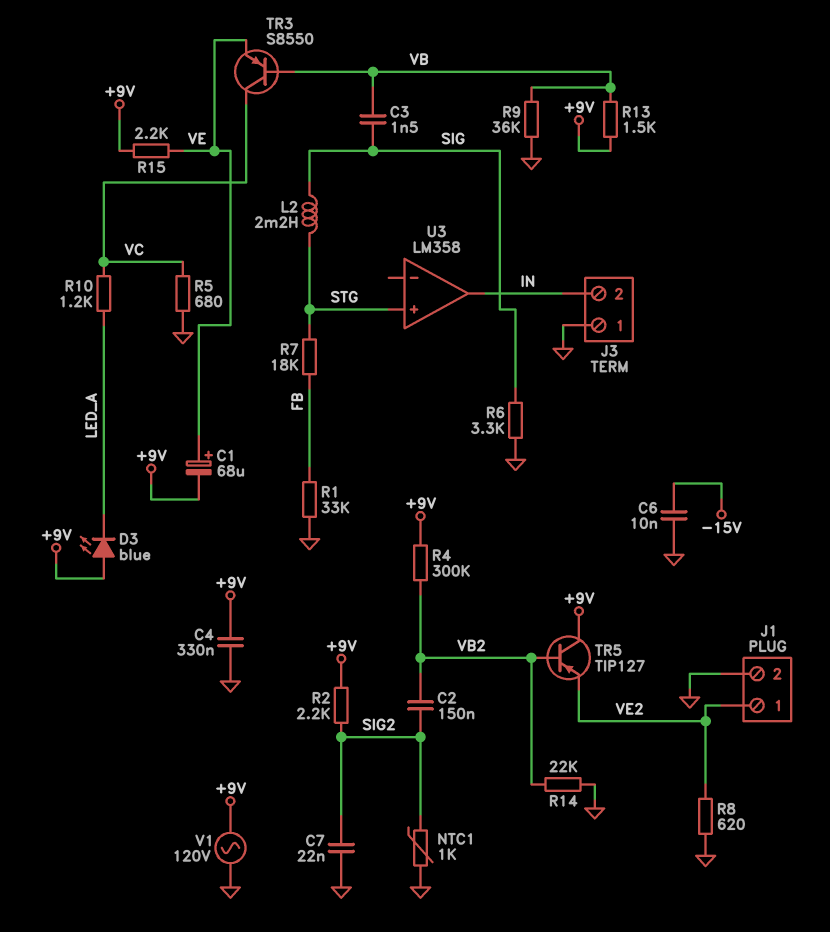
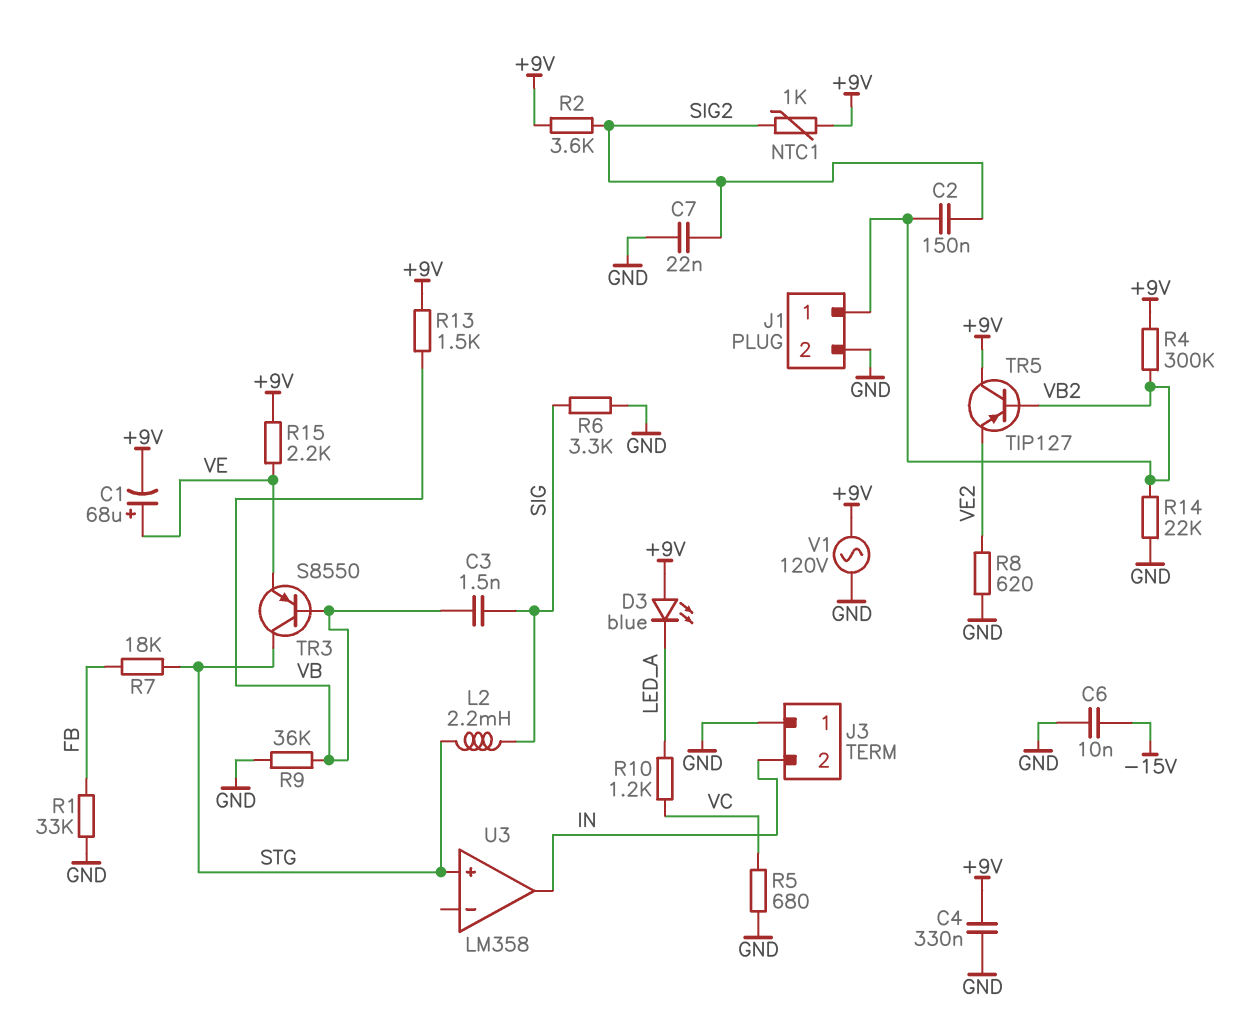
J1 pin 1: VE2 -> VB2
NTC1: 1k (GND, SIG2) -> 1k (+9V, SIG2)
R2: 2.2k (+9V, SIG2) -> 3.6k (+9V, SIG2)
TR3: PNP S8550 (B VB, C VC, E VE) -> PNP S8550 (B VB, C STG, E VE)

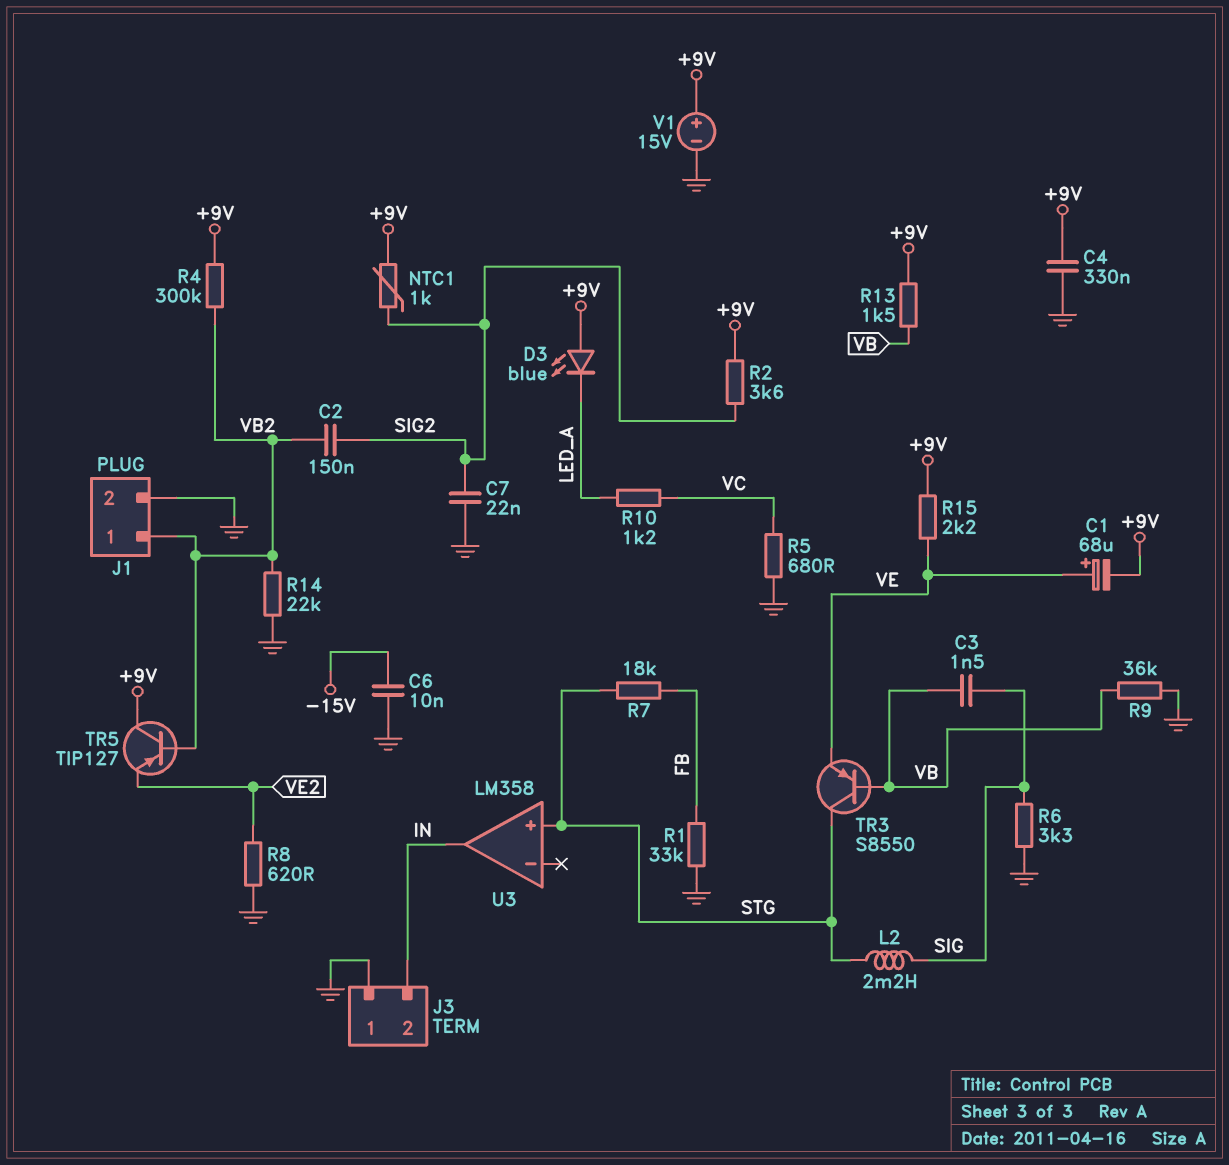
V1: AC 120V (+9V, GND) -> 15V (plus +9V, minus GND)

